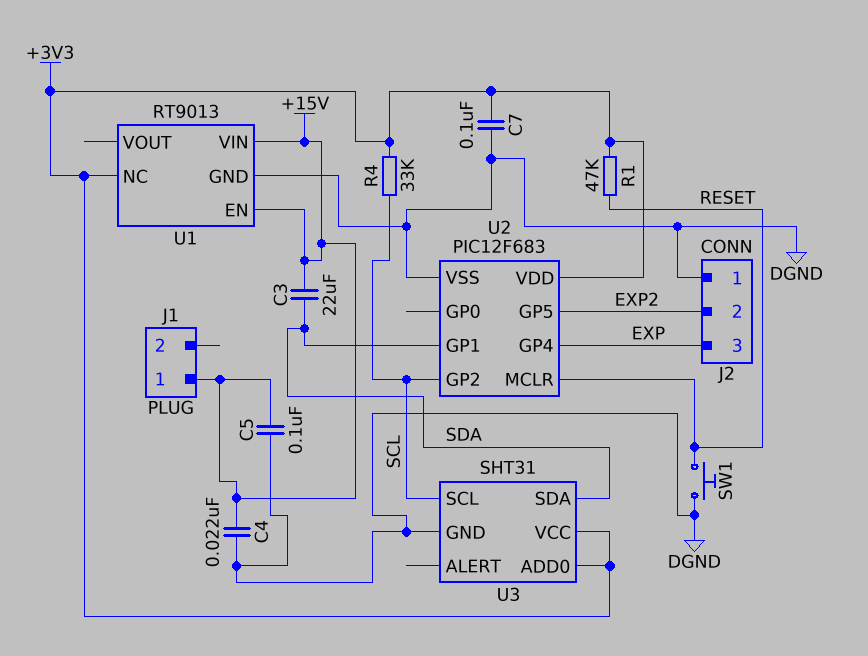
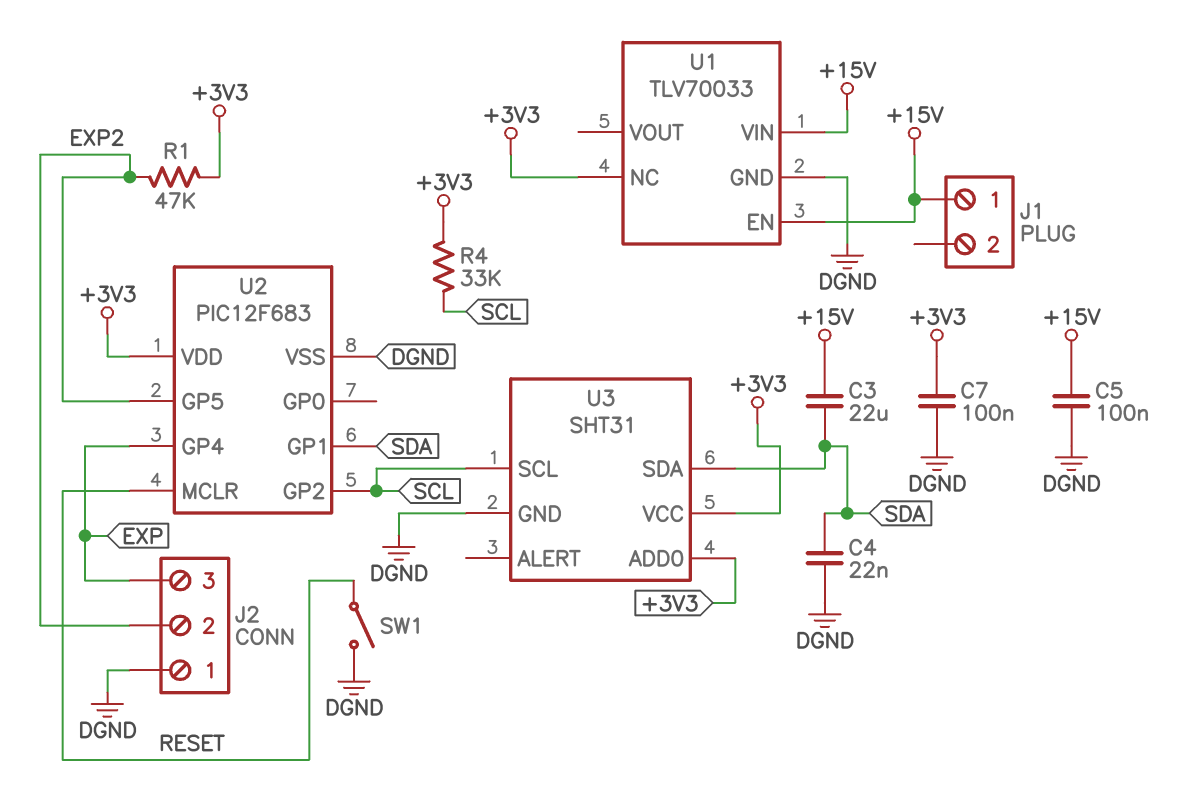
C4: 22nF (+15V, DGND) -> 22nF (DGND, SDA)
R1: 47k (+3V3, RESET) -> 47k (+3V3, EXP2)
SW1: button (DGND, RESET) -> switch (DGND, RESET)
U1: RT9013 -> TLV70033

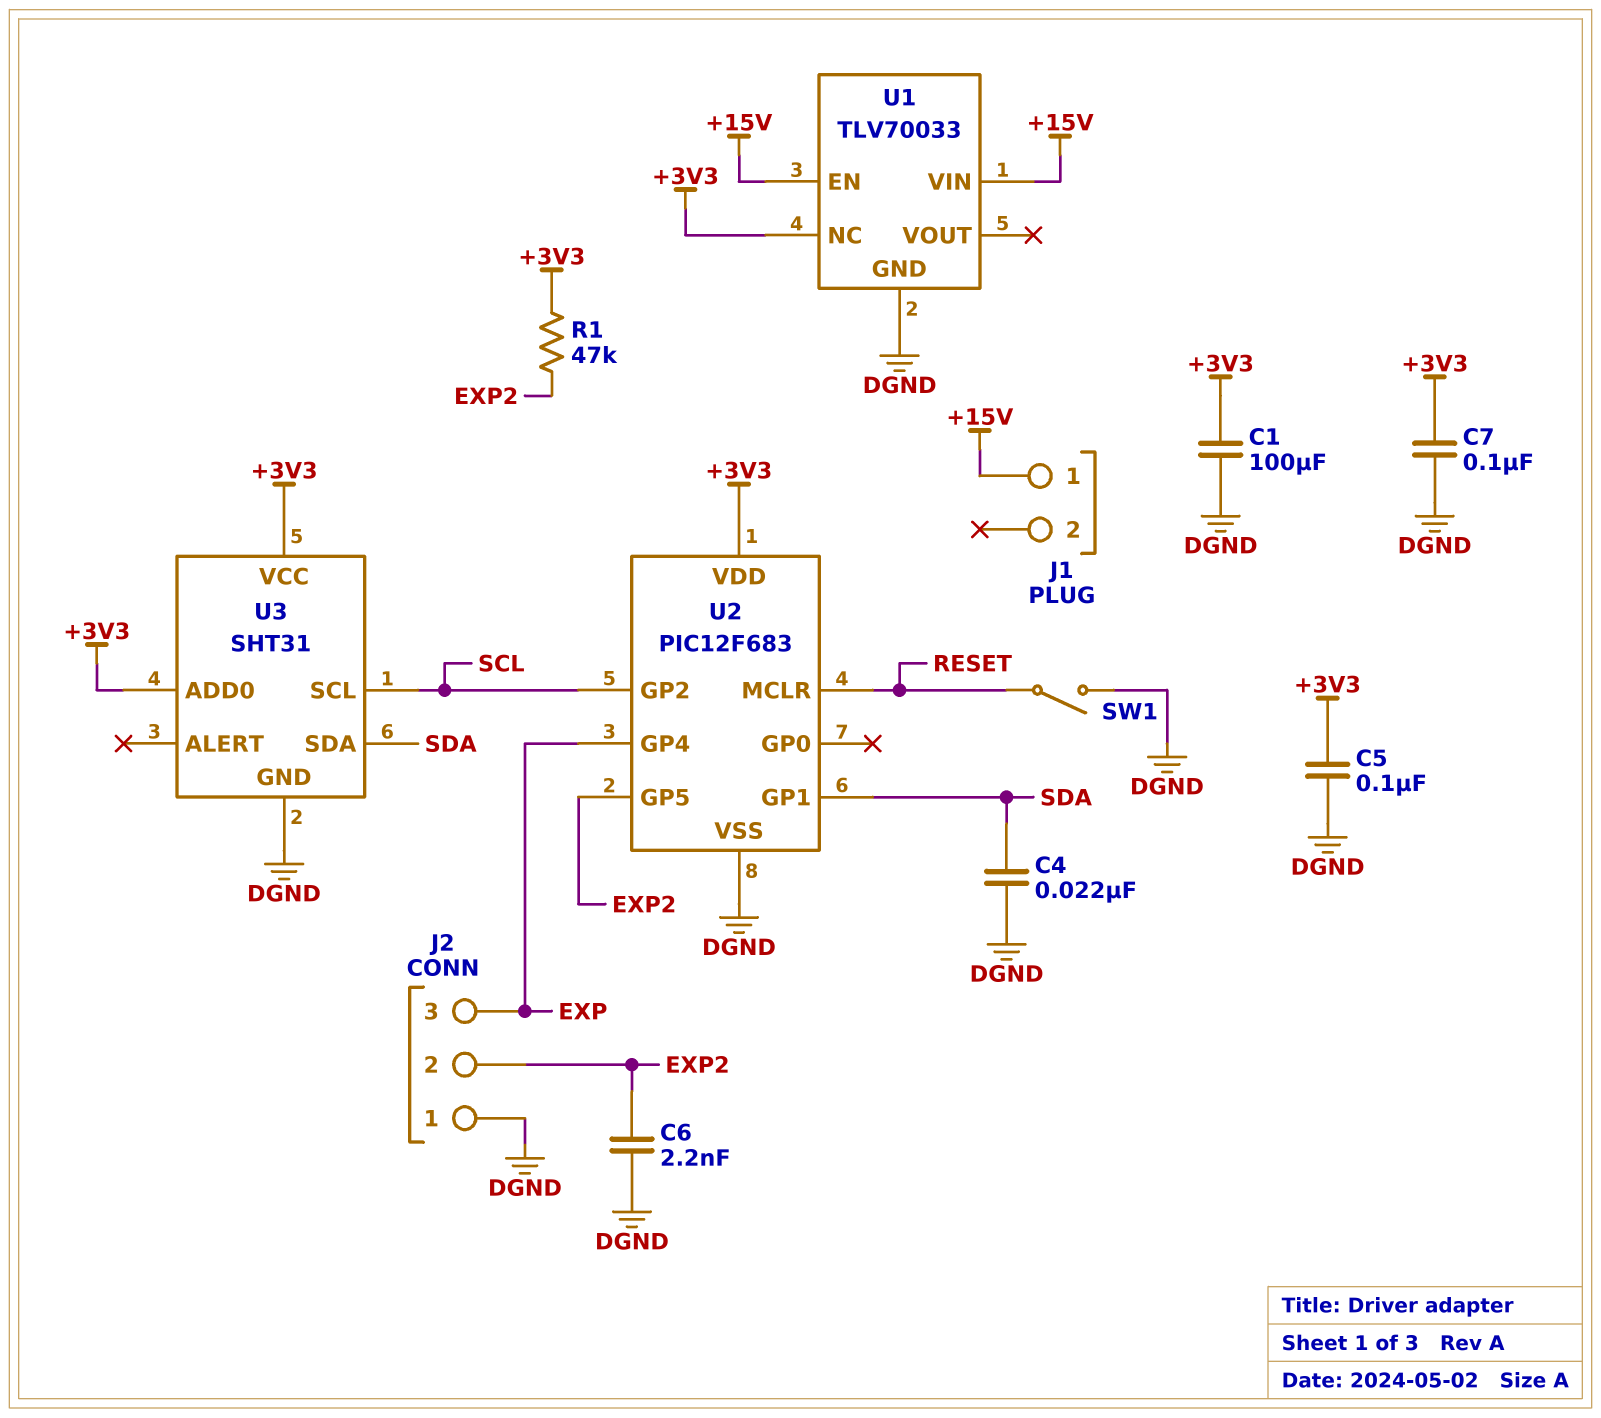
C1: none -> 100uF (+3V3, DGND)
C3: 22uF (+15V, SDA) -> none
C5: 100nF (+15V, DGND) -> 100nF (+3V3, DGND)
C6: none -> 2.2nF (DGND, EXP2)
R4: 33k (+3V3, SCL) -> none

